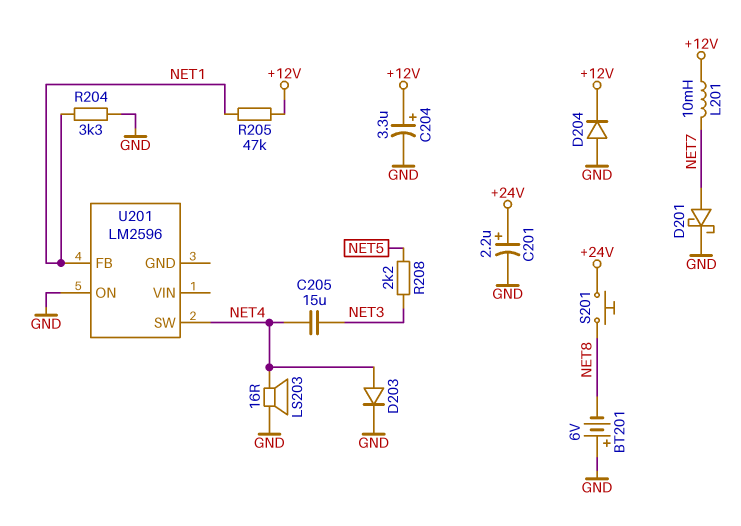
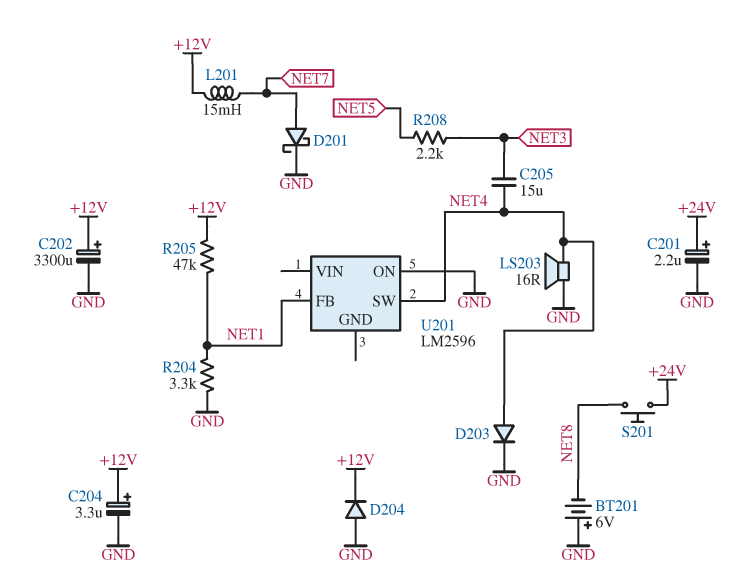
C202: none -> 3300uF (plus +12V, minus GND)
L201: 10mH (+12V, NET7) -> 15mH (+12V, NET7)

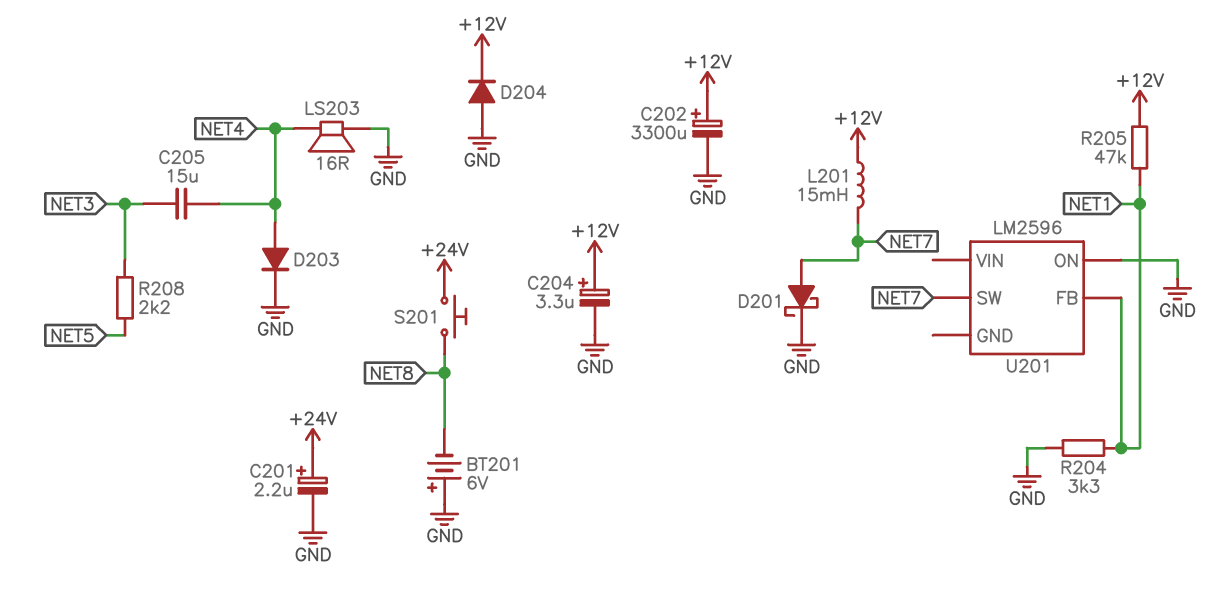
U201 pin SW: NET4 -> NET7

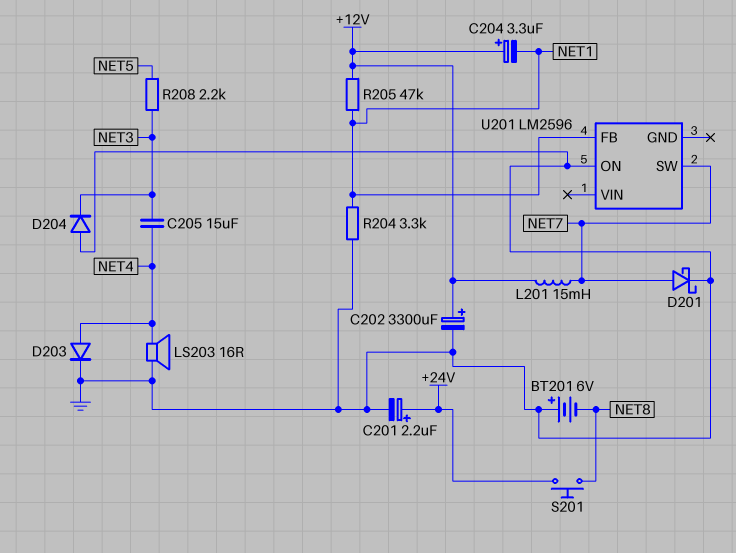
C204: 3.3uF (plus +12V, minus GND) -> 3.3uF (plus +12V, minus NET1)
D204: diode (A GND, K +12V) -> diode (A GND, K NET3)

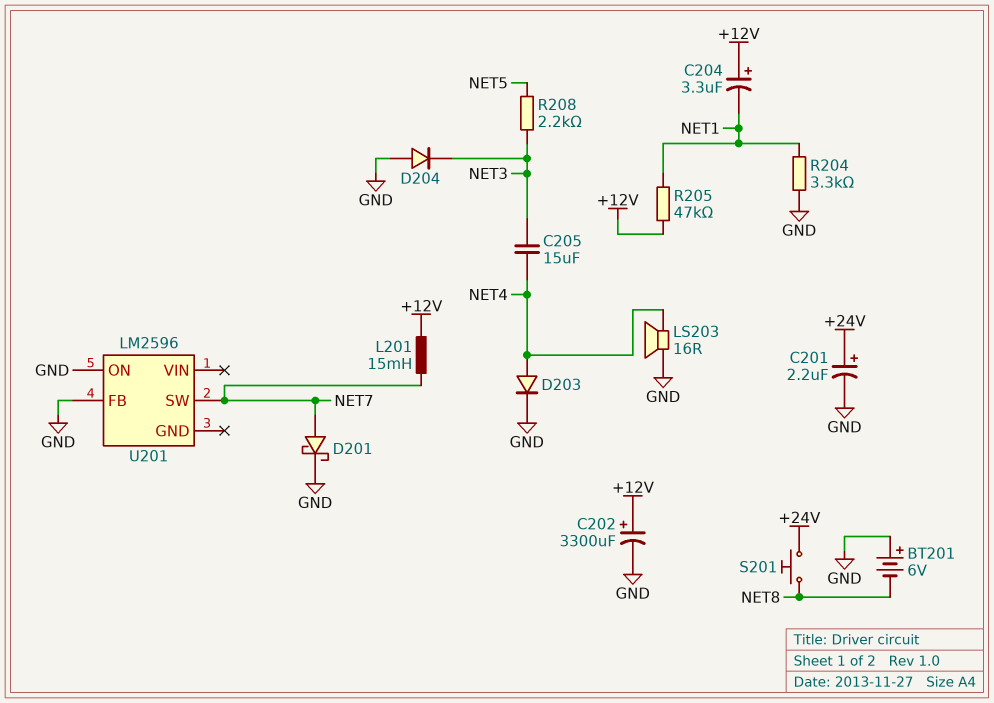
U201 pin FB: NET1 -> GND

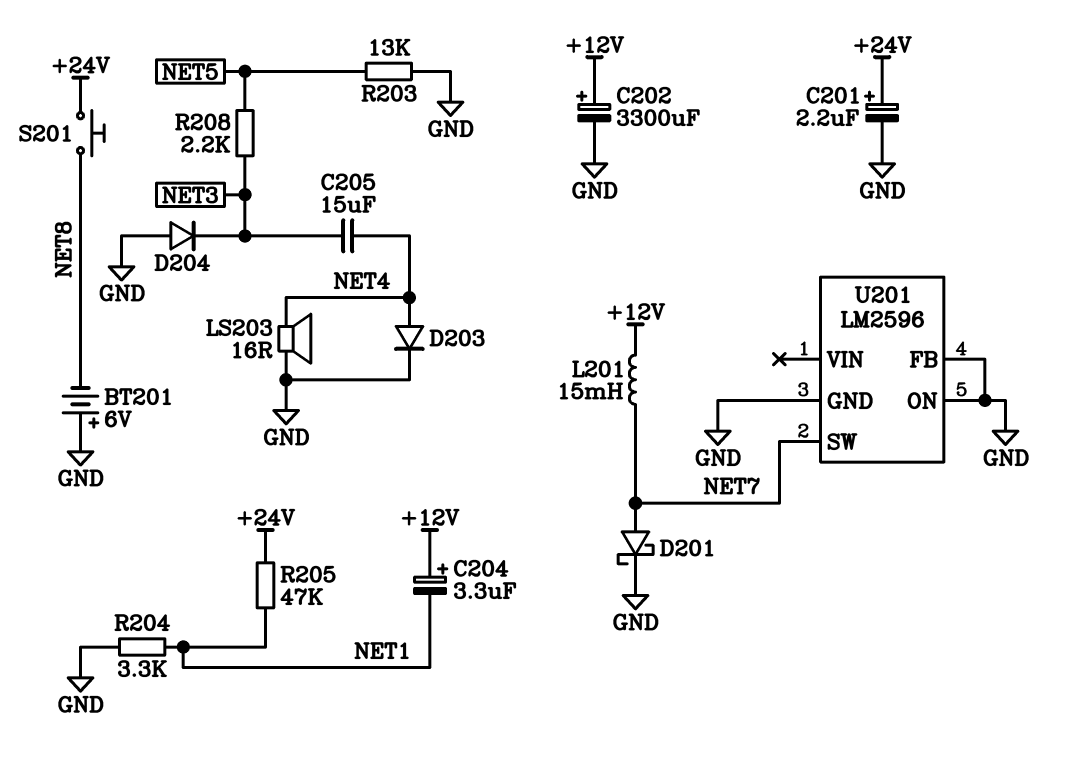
R203: none -> 13k (GND, NET5)
R205: 47k (+12V, NET1) -> 47k (+24V, NET1)
U201 pin GND: none -> GND

